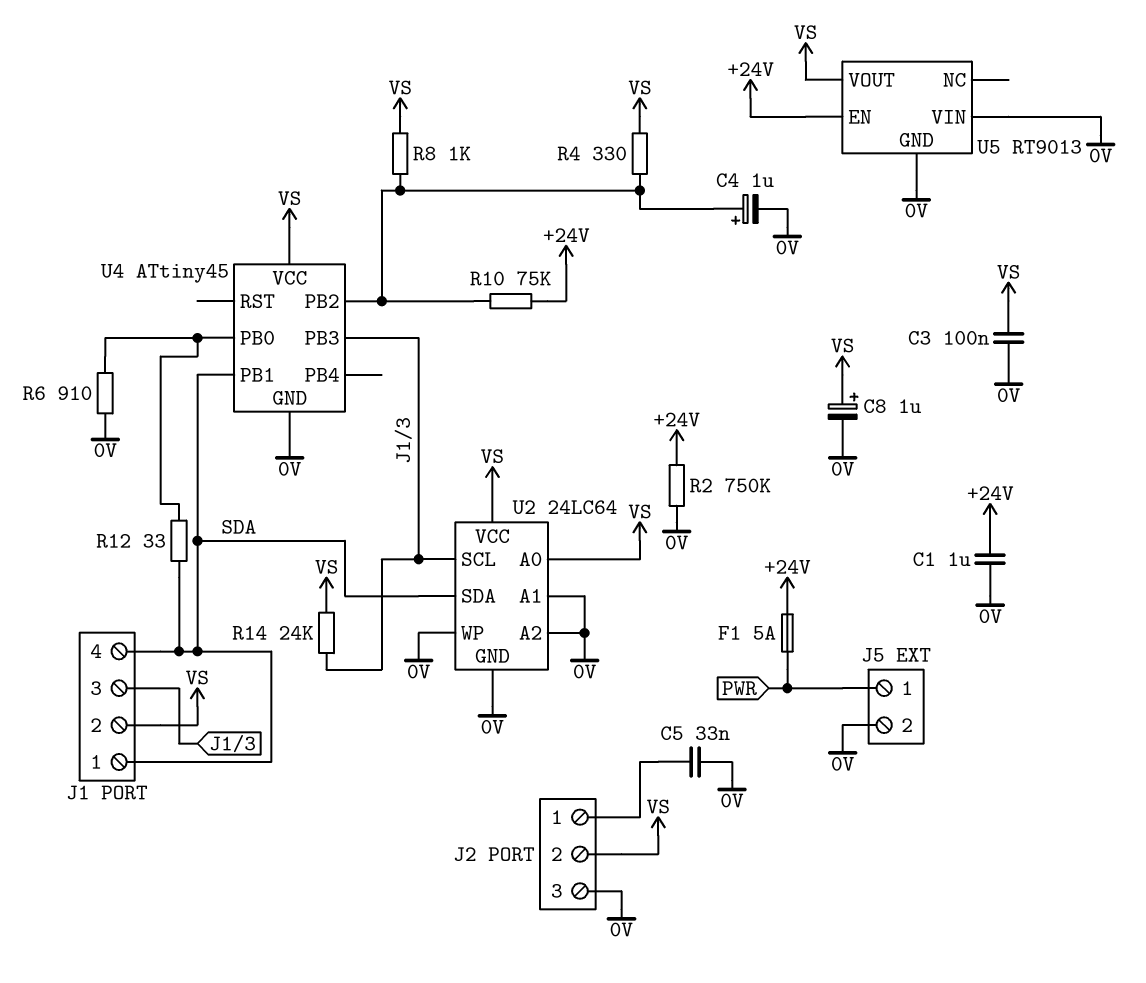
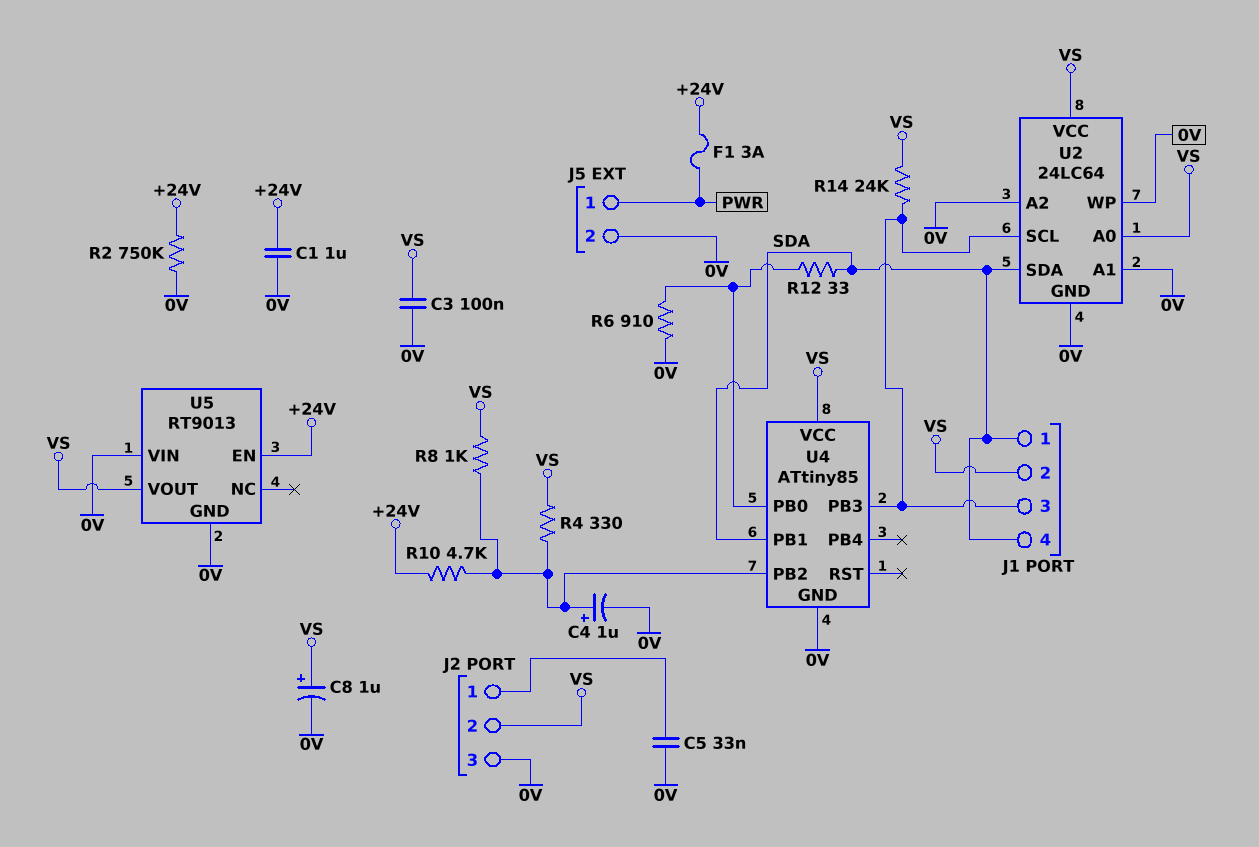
F1: 5A (+24V, PWR) -> 3A (+24V, PWR)
R10: 75k (+24V, U4/PB2) -> 4.7k (+24V, U4/PB2)
U4: ATtiny45 -> ATtiny85

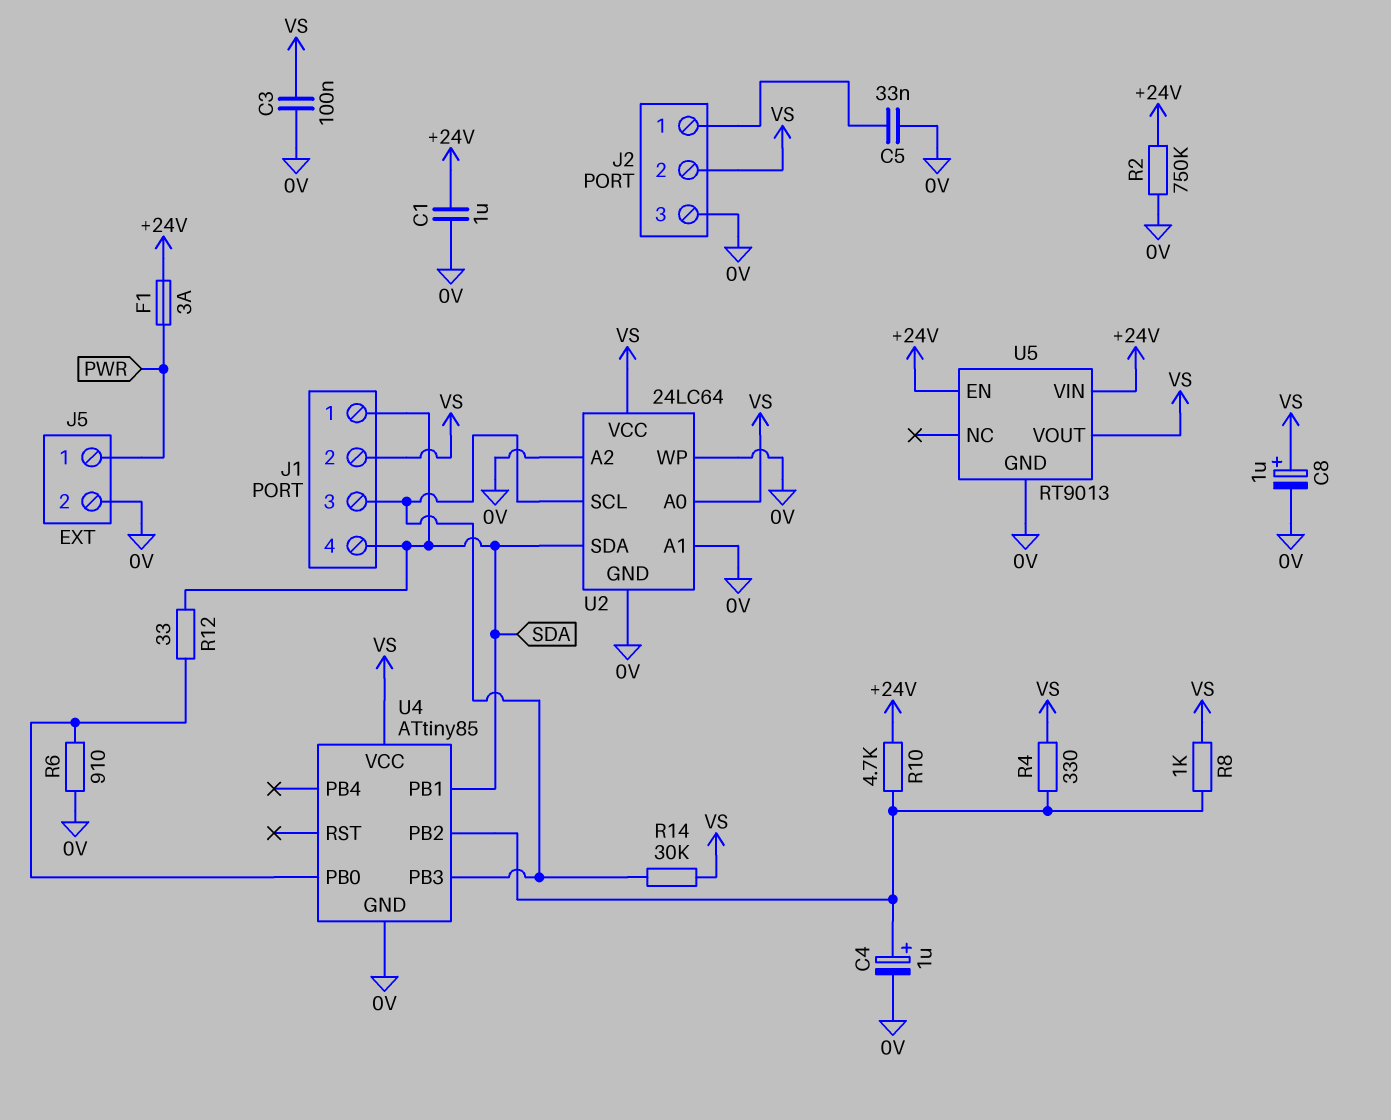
R14: 24k (J1/3, VS) -> 30k (J1/3, VS)
U5 pin VIN: 0V -> +24V

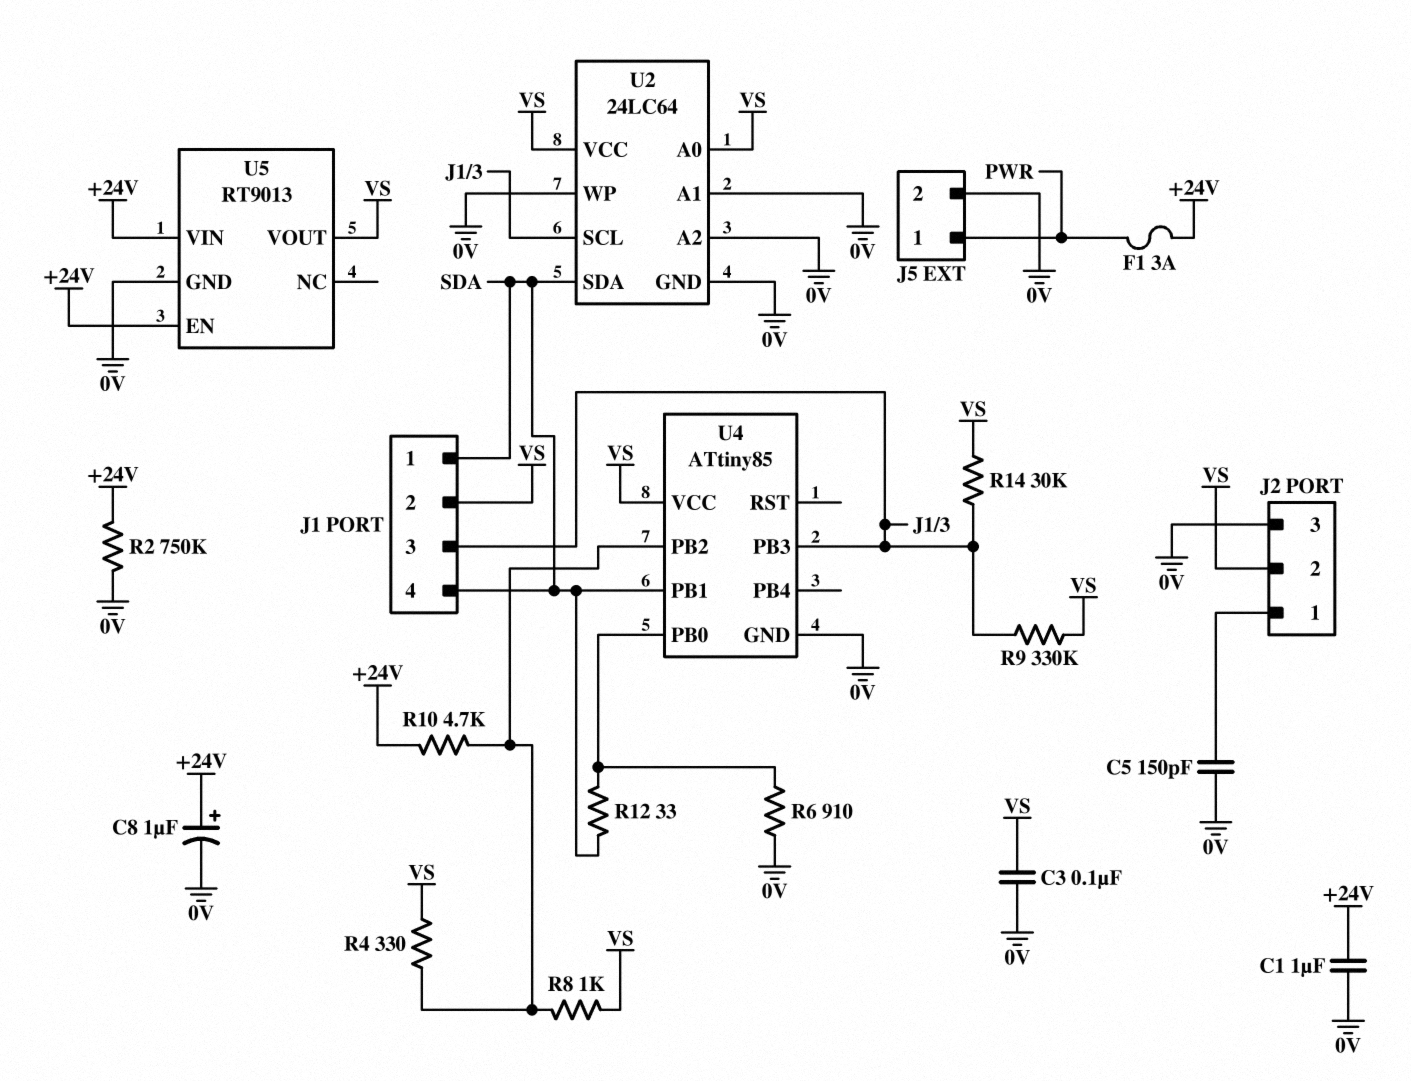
C4: 1uF (plus U4/PB2, minus 0V) -> none
C5: 33nF (0V, J2/1) -> 150pF (0V, J2/1)
C8: 1uF (plus VS, minus 0V) -> 1uF (plus +24V, minus 0V)
R9: none -> 330k (J1/3, VS)

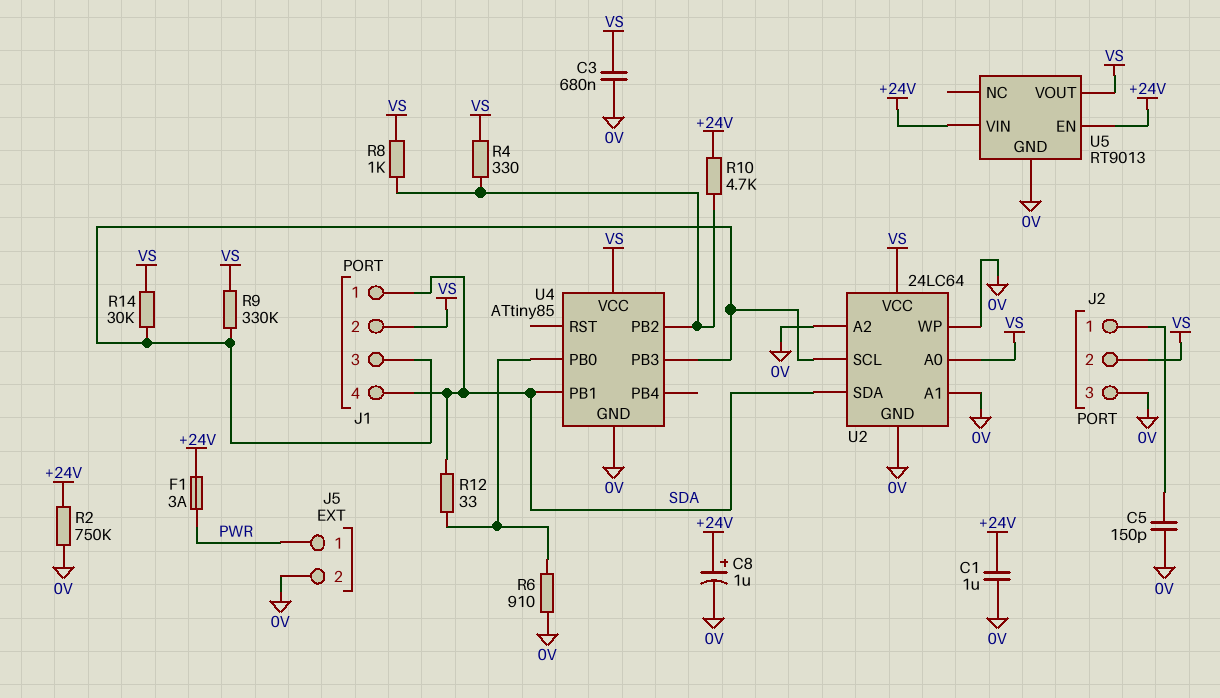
C3: 100nF (0V, VS) -> 680nF (0V, VS)

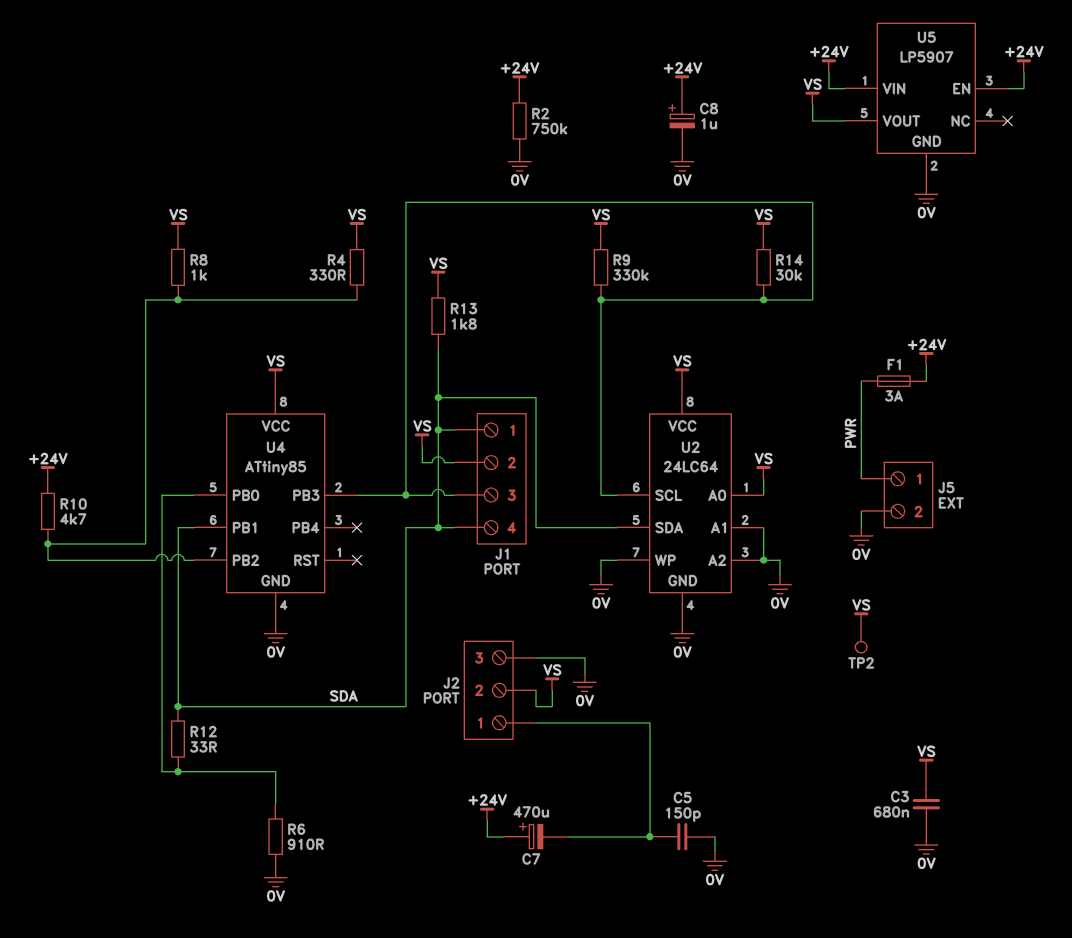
C1: 1uF (+24V, 0V) -> none
C7: none -> 470uF (plus +24V, minus J2/1)
R13: none -> 1.8k (SDA, VS)
TP2: none -> test point (VS)
U5: RT9013 -> LP5907

